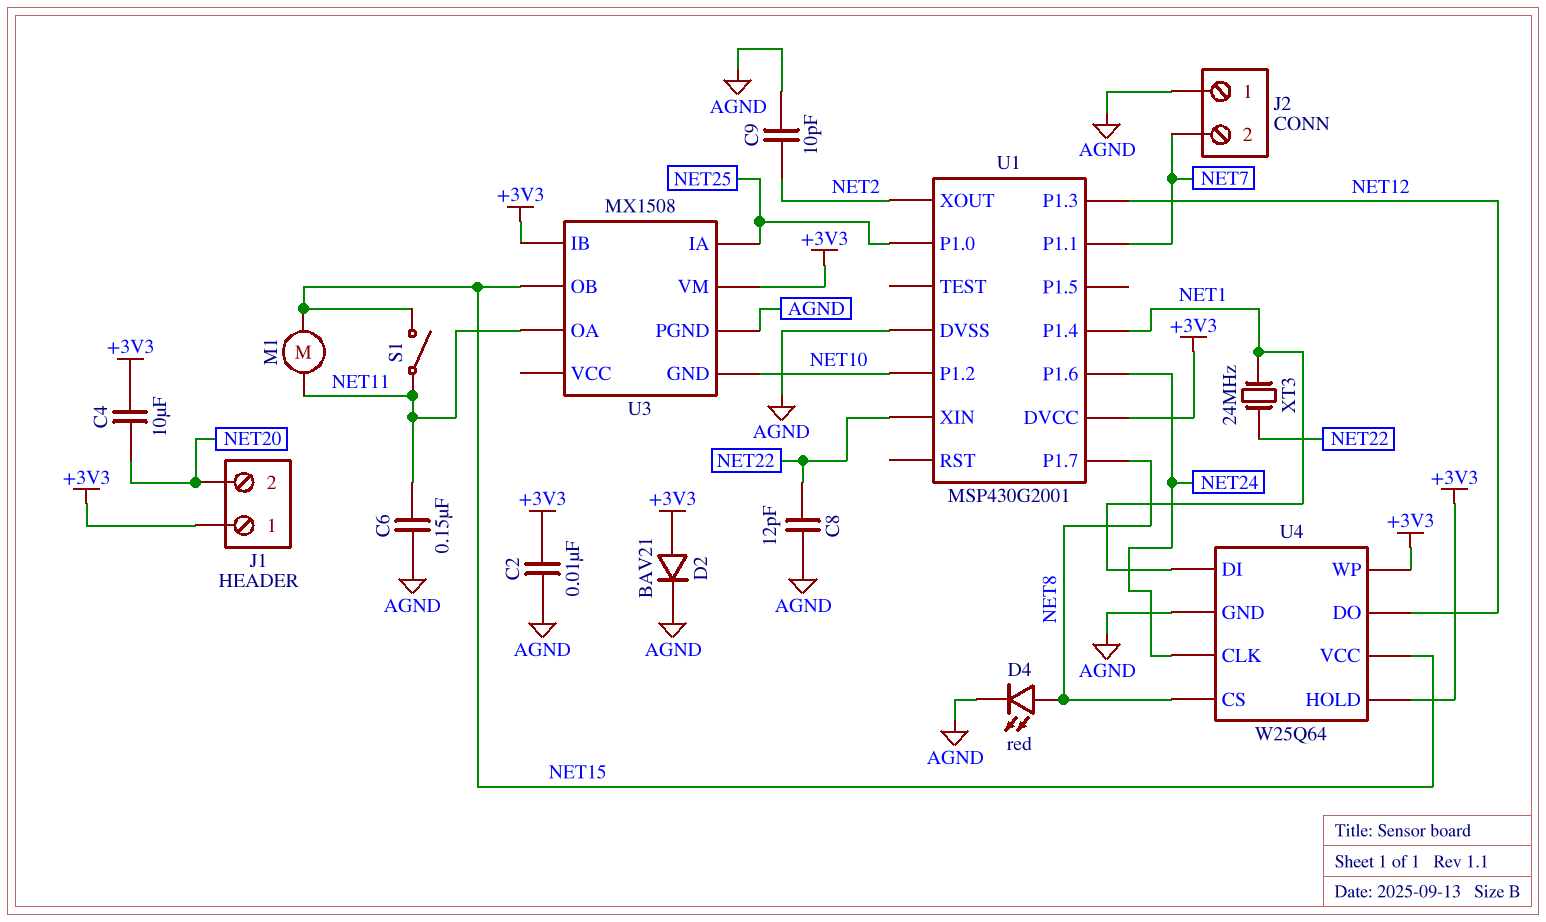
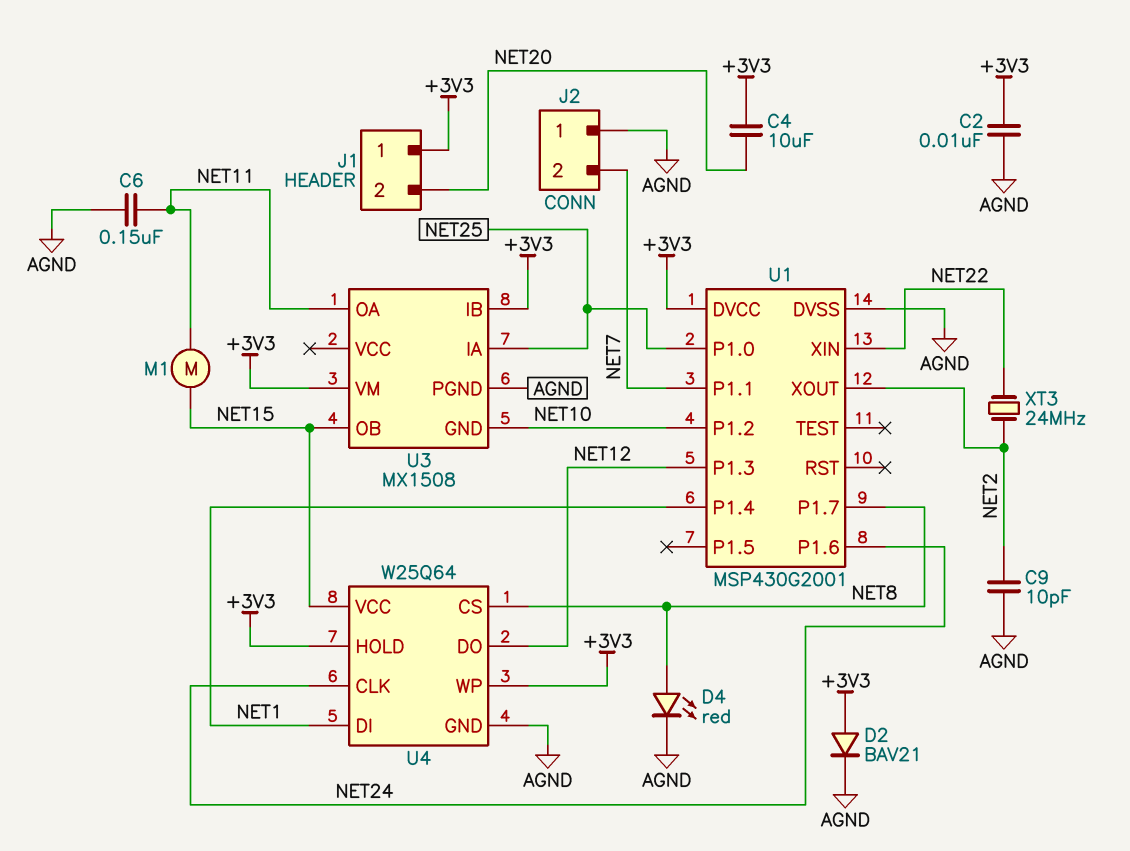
C8: 12pF (AGND, NET22) -> none
S1: switch (NET11, NET15) -> none
XT3: 24MHz (NET1, NET22) -> 24MHz (NET2, NET22)

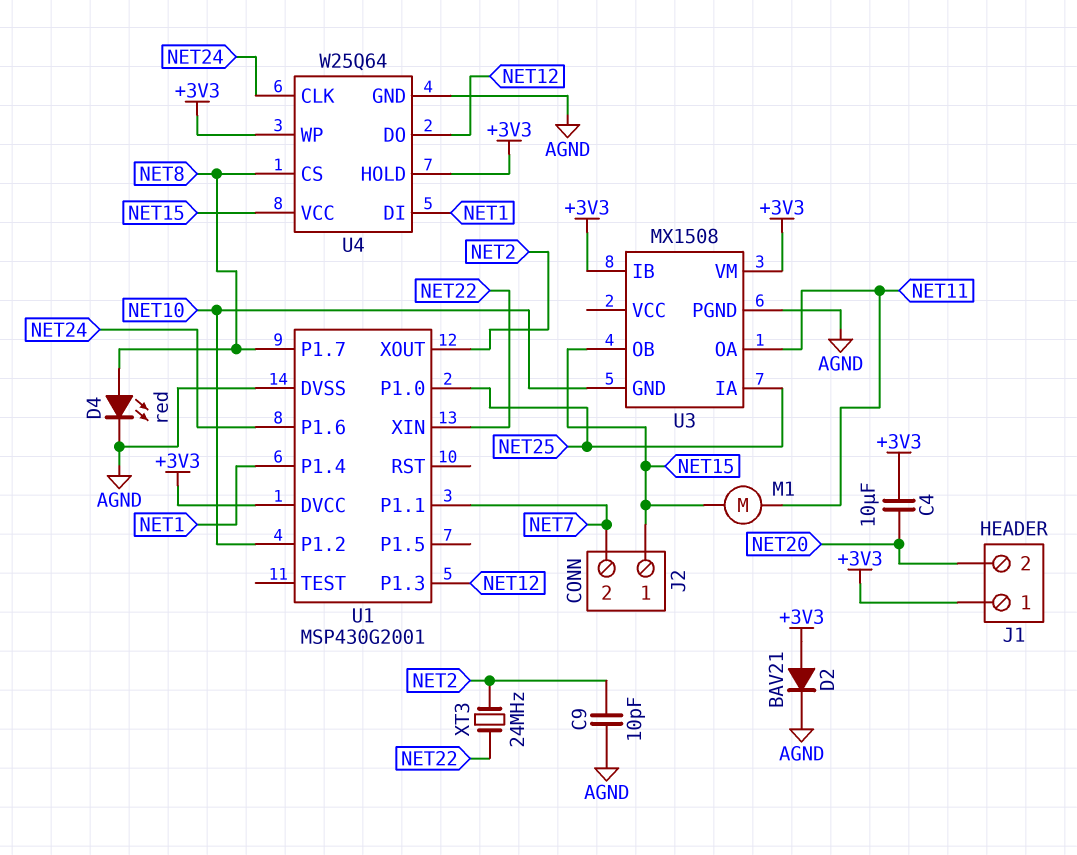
C2: 10nF (+3V3, AGND) -> none
C6: 150nF (AGND, NET11) -> none
J2 pin 1: AGND -> NET15

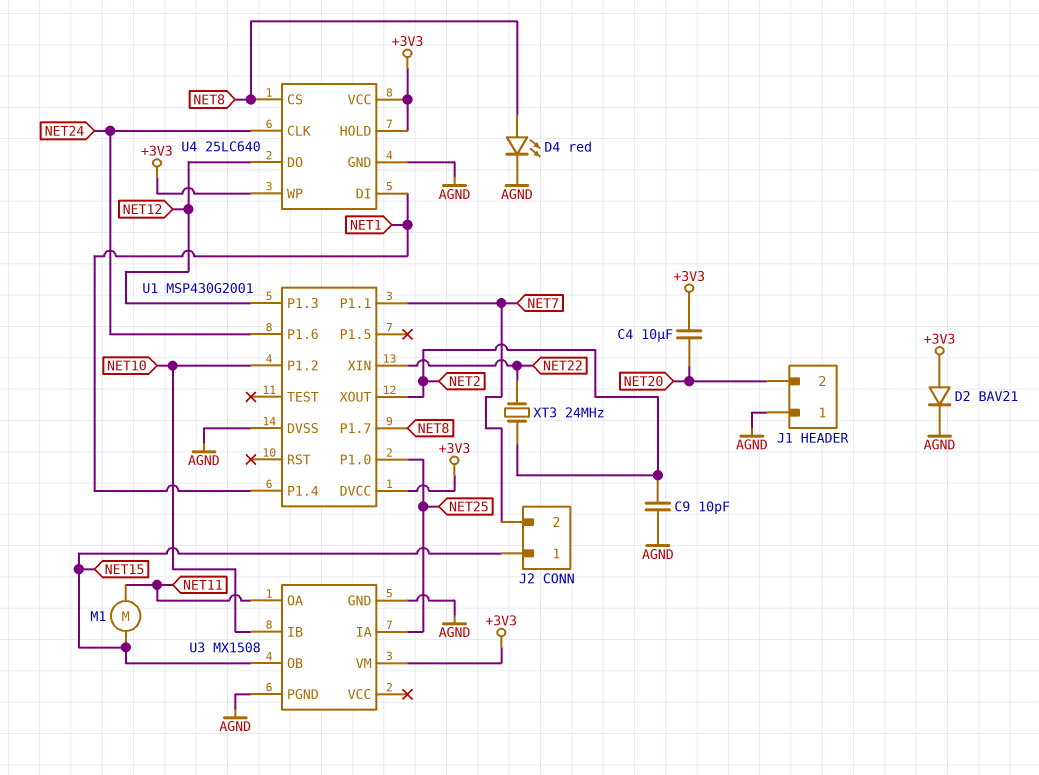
J1 pin 1: +3V3 -> AGND
U3 pin GND: NET10 -> AGND
U3 pin IB: +3V3 -> NET10
U4: W25Q64 -> 25LC640
U4 pin VCC: NET15 -> +3V3

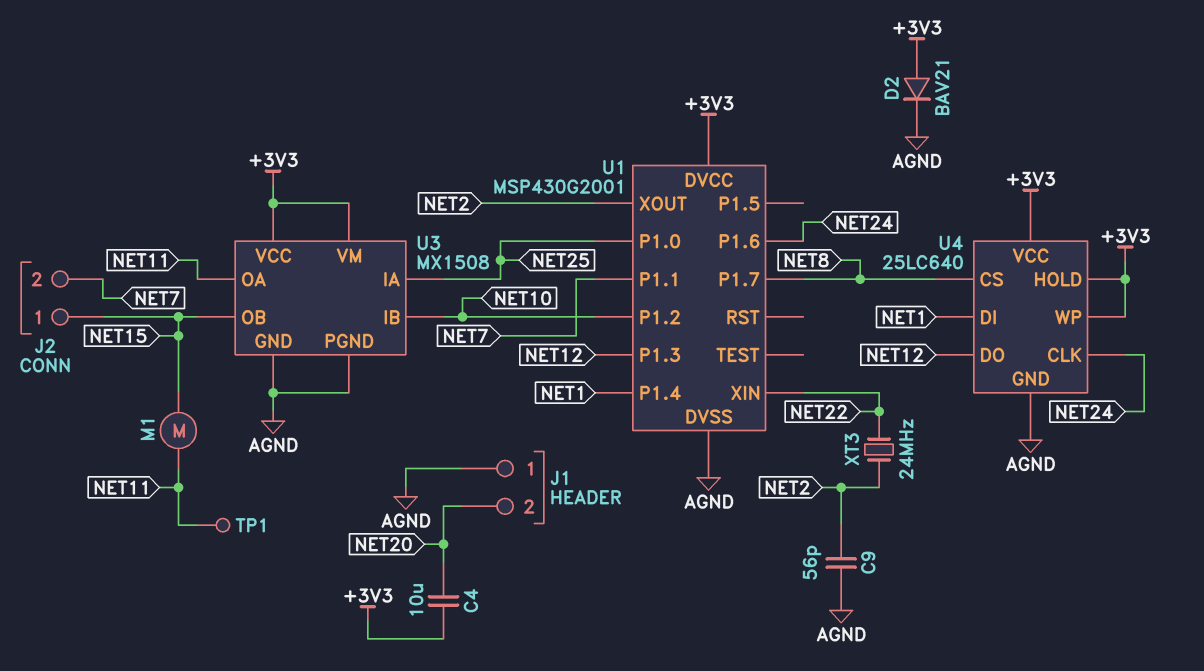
C9: 10pF (AGND, NET2) -> 56pF (AGND, NET2)
D4: LED red (A NET8, K AGND) -> none
TP1: none -> test point (NET11)
U3 pin VCC: none -> +3V3

